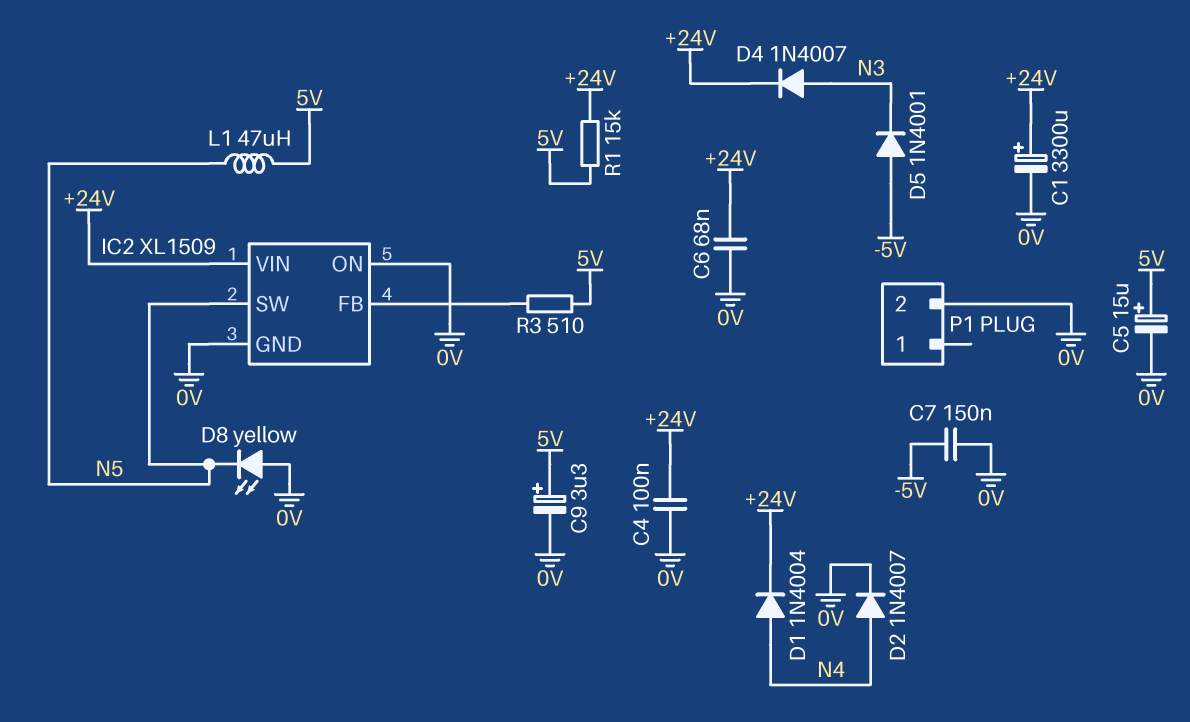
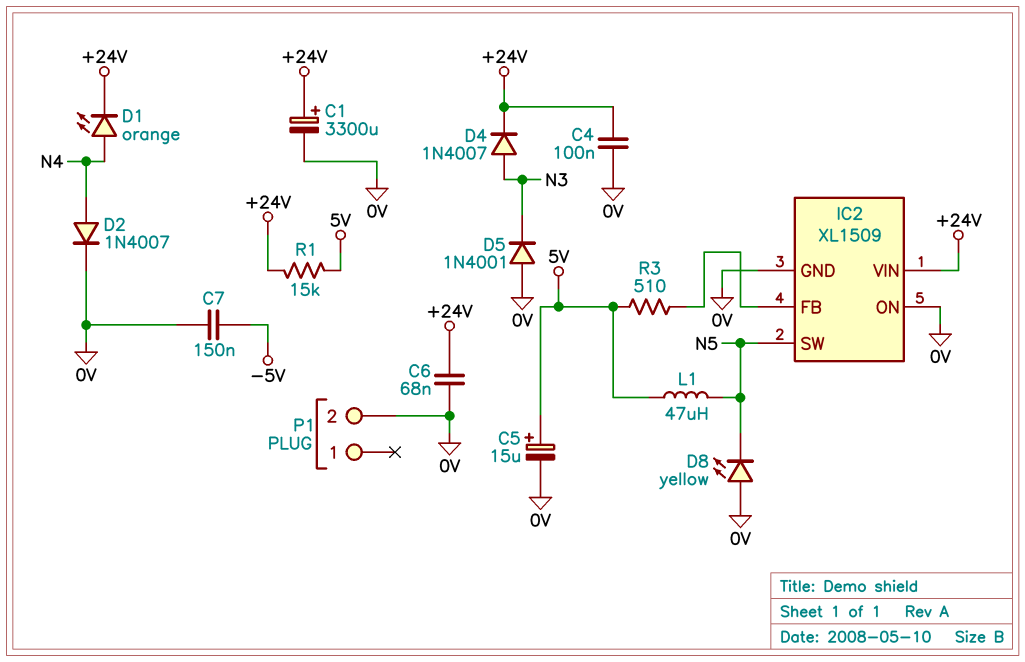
C9: 3.3uF (plus 5V, minus 0V) -> none
D1: diode 1N4004 (A N4, K +24V) -> LED orange (A N4, K +24V)
D5: diode 1N4001 (A -5V, K N3) -> diode 1N4001 (A 0V, K N3)

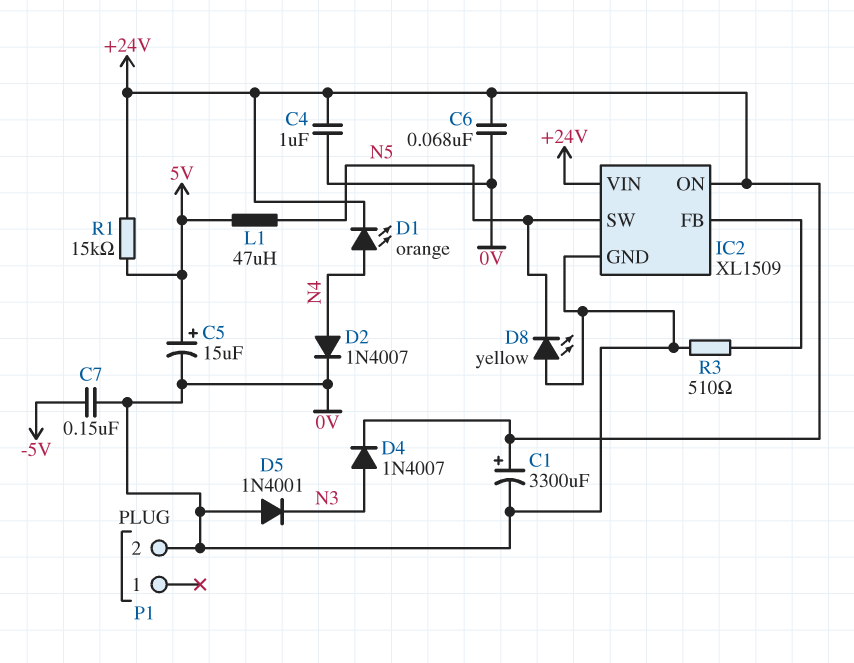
C4: 100nF (+24V, 0V) -> 1uF (+24V, 0V)
IC2 pin ON: 0V -> +24V
R3: 510 (5V, IC2/FB) -> 510 (0V, IC2/FB)

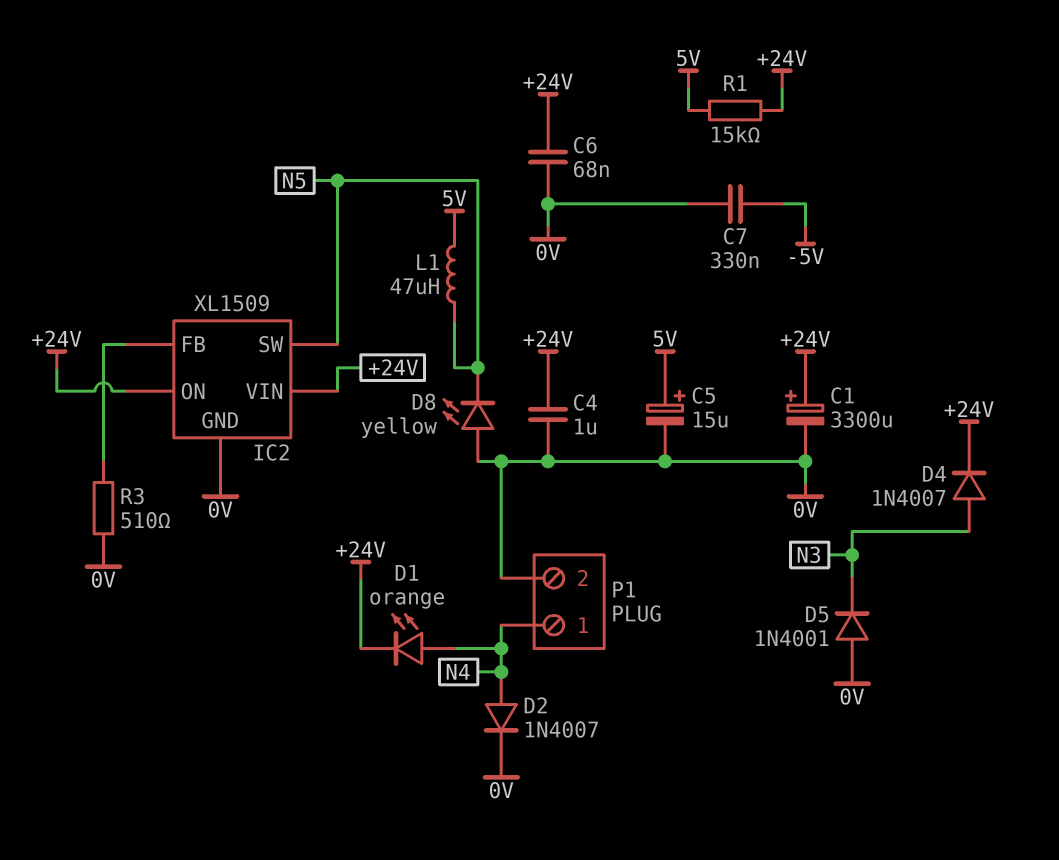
C7: 150nF (-5V, 0V) -> 330nF (-5V, 0V)
P1 pin 1: none -> N4

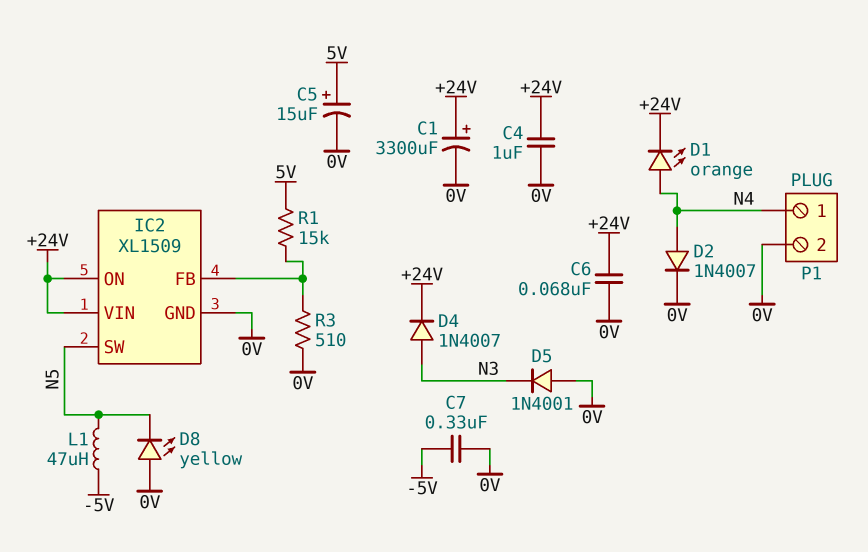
L1: 47uH (5V, N5) -> 47uH (-5V, N5)
R1: 15k (+24V, 5V) -> 15k (5V, IC2/FB)

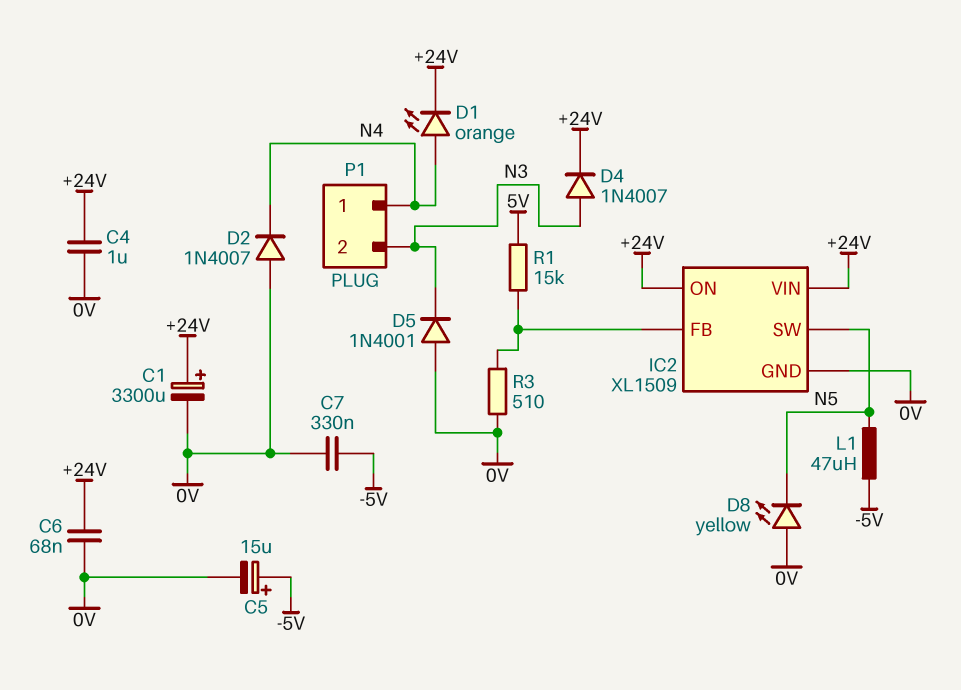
C5: 15uF (plus 5V, minus 0V) -> 15uF (plus -5V, minus 0V)
D2: diode 1N4007 (A N4, K 0V) -> diode 1N4007 (A 0V, K N4)
P1 pin 2: 0V -> N3

